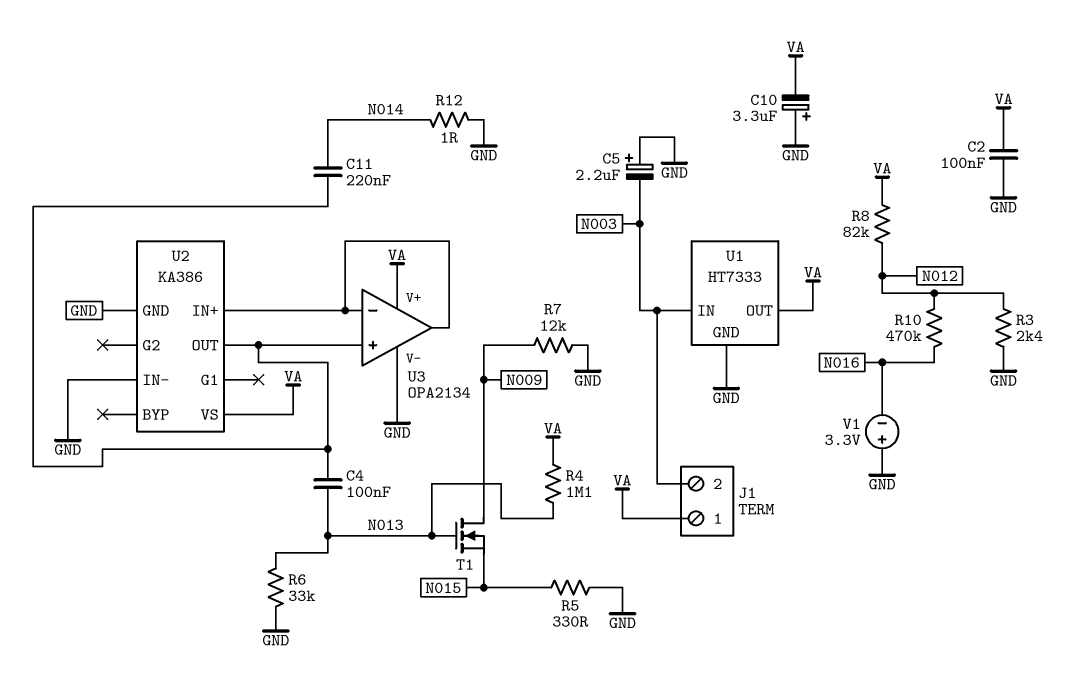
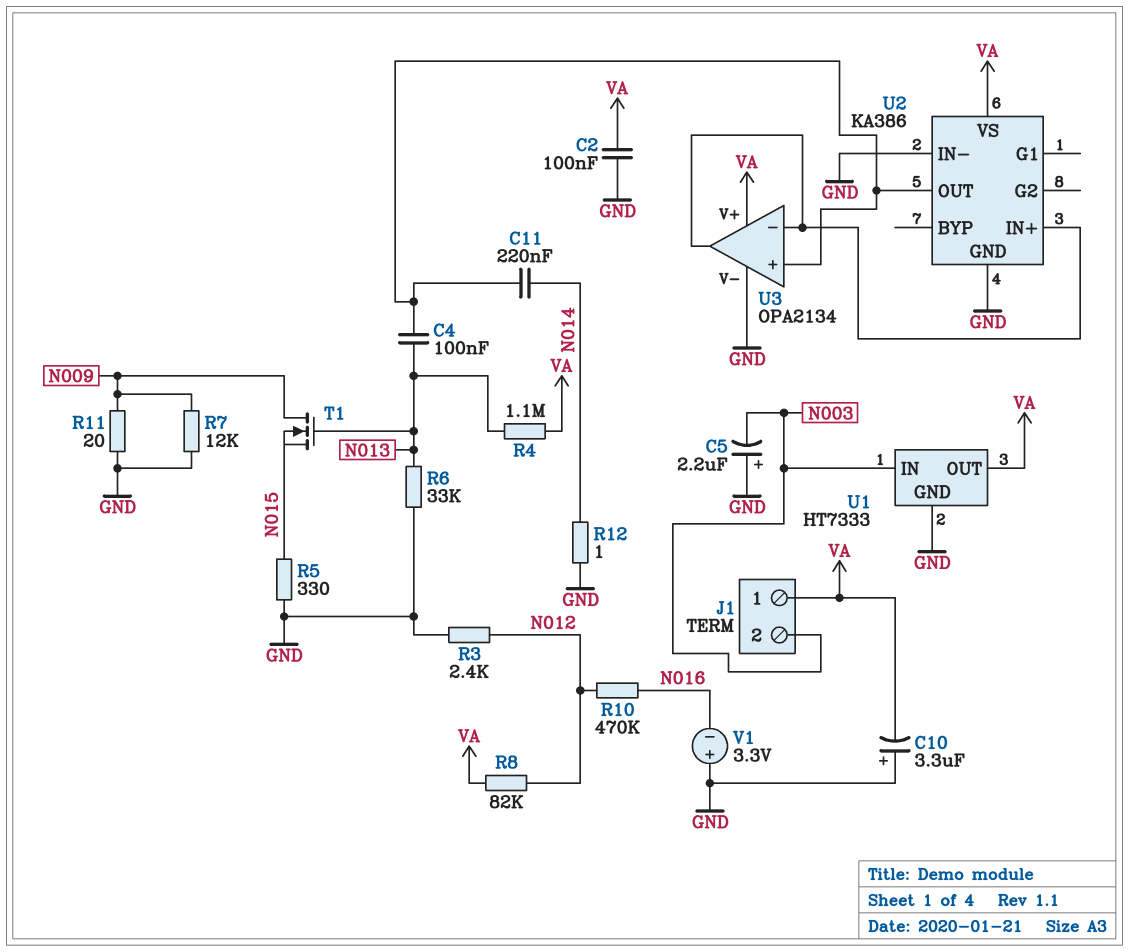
R11: none -> 20 (GND, N009)

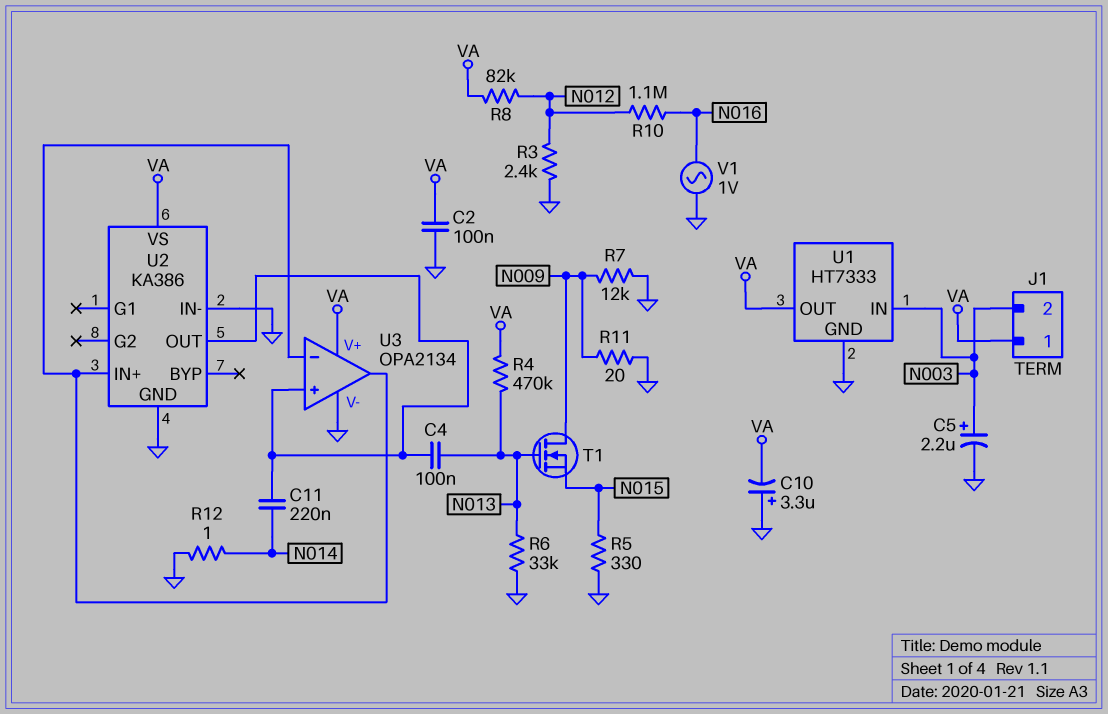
C5: 2.2uF (plus GND, minus N003) -> 2.2uF (plus N003, minus GND)
R4: 1.1M (N013, VA) -> 470k (N013, VA)
R10: 470k (N012, N016) -> 1.1M (N012, N016)
V1: 3.3V (plus GND, minus N016) -> AC 1V (GND, N016)

